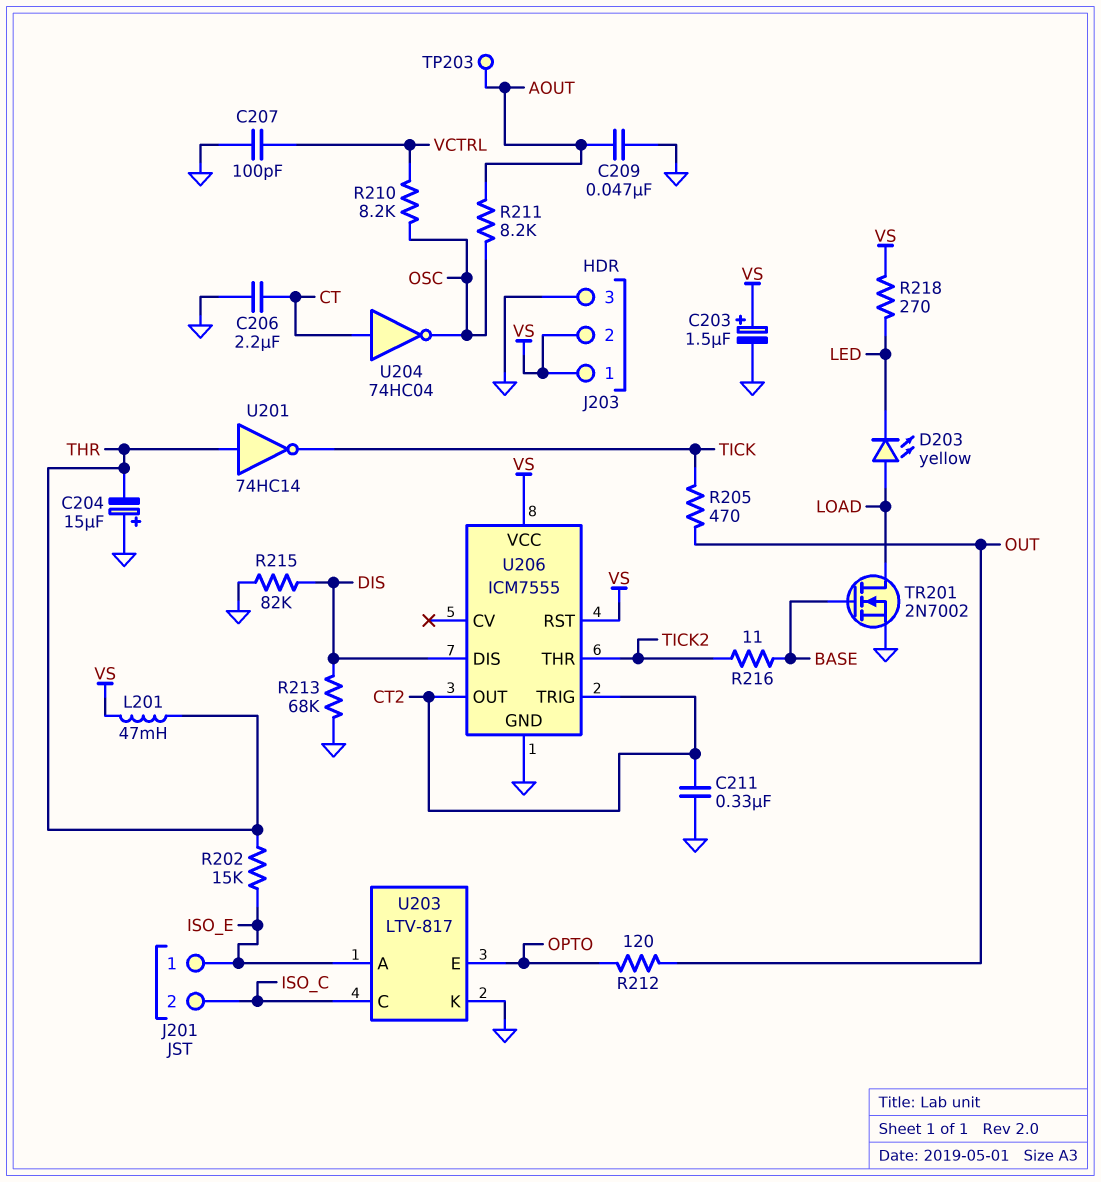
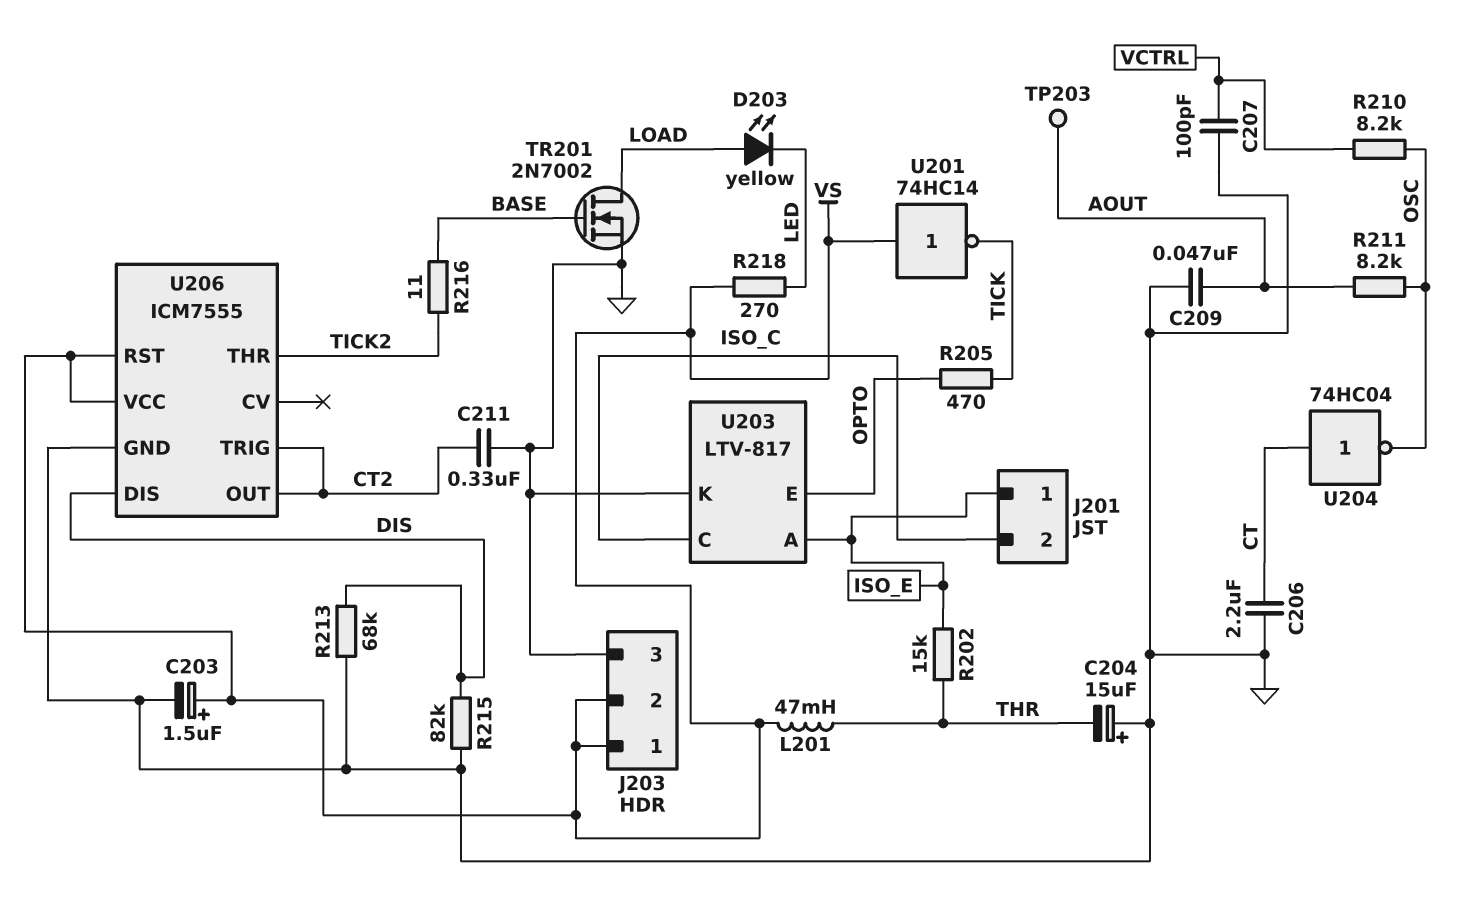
R205: 470 (OUT, TICK) -> 470 (OPTO, TICK)
R212: 120 (OPTO, OUT) -> none
U201: NOT 74HC14 (in THR, out TICK) -> NOT 74HC14 (in VS, out TICK)

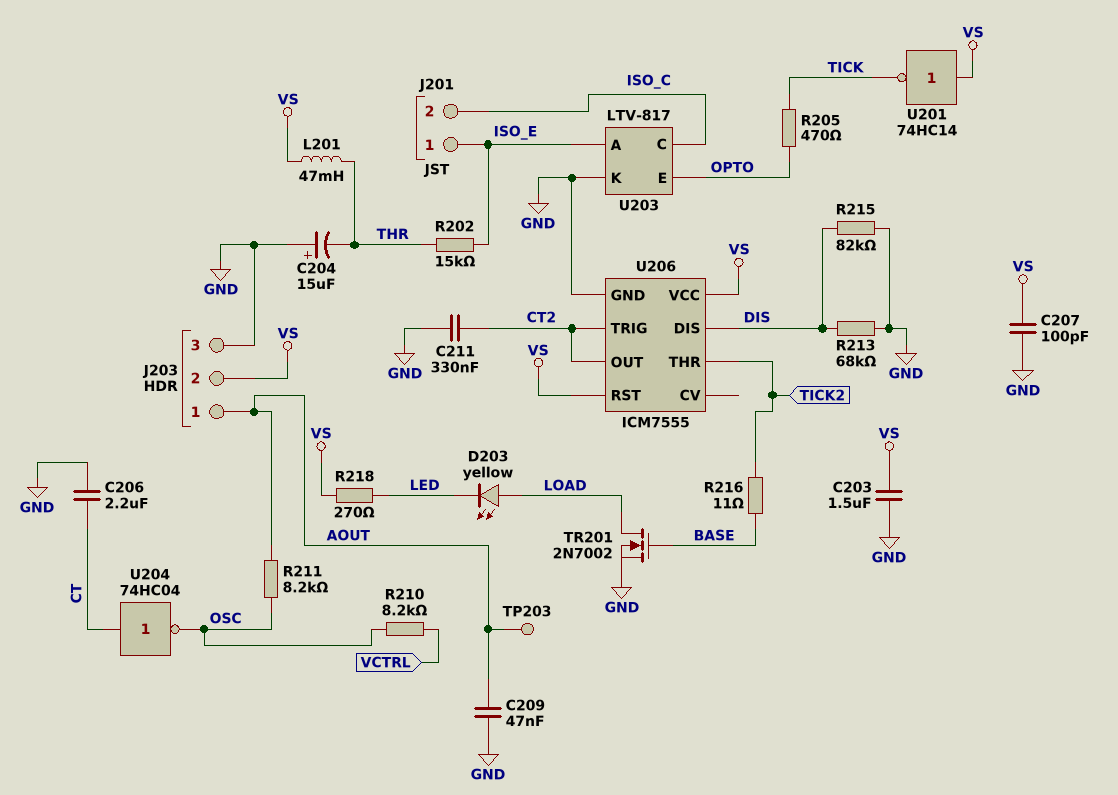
C203: 1.5uF (plus VS, minus GND) -> 1.5uF (GND, VS)
C207: 100pF (GND, VCTRL) -> 100pF (GND, VS)
J203 pin 1: VS -> AOUT

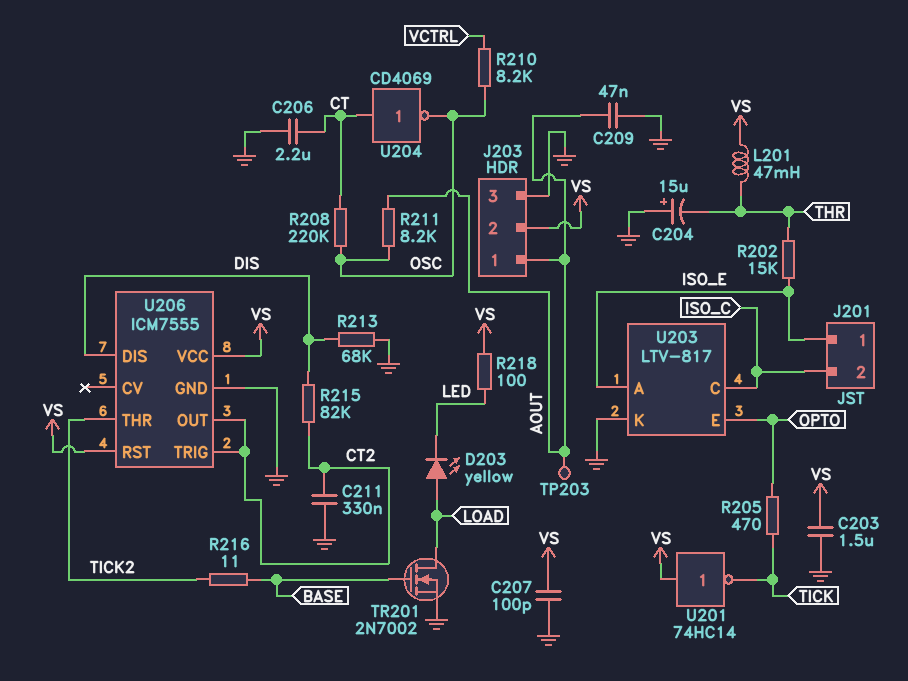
R208: none -> 220k (CT, OSC)
R215: 82k (DIS, GND) -> 82k (CT2, DIS)
R218: 270 (LED, VS) -> 100 (LED, VS)
U204: NOT 74HC04 (in CT, out OSC) -> NOT CD4069 (in CT, out OSC)

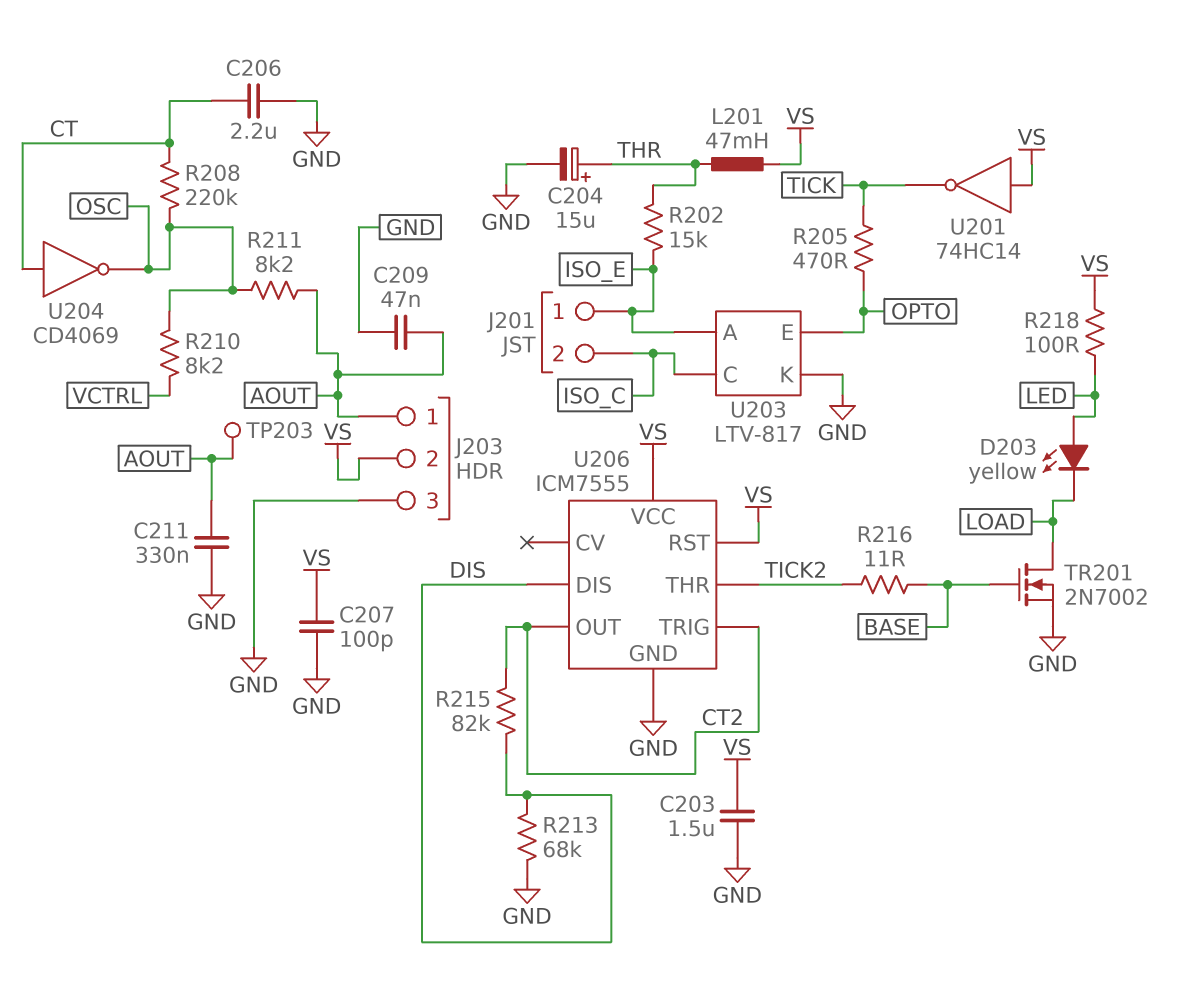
C204: 15uF (plus GND, minus THR) -> 15uF (plus THR, minus GND)
C211: 330nF (CT2, GND) -> 330nF (AOUT, GND)
D203: LED yellow (A LOAD, K LED) -> LED yellow (A LED, K LOAD)

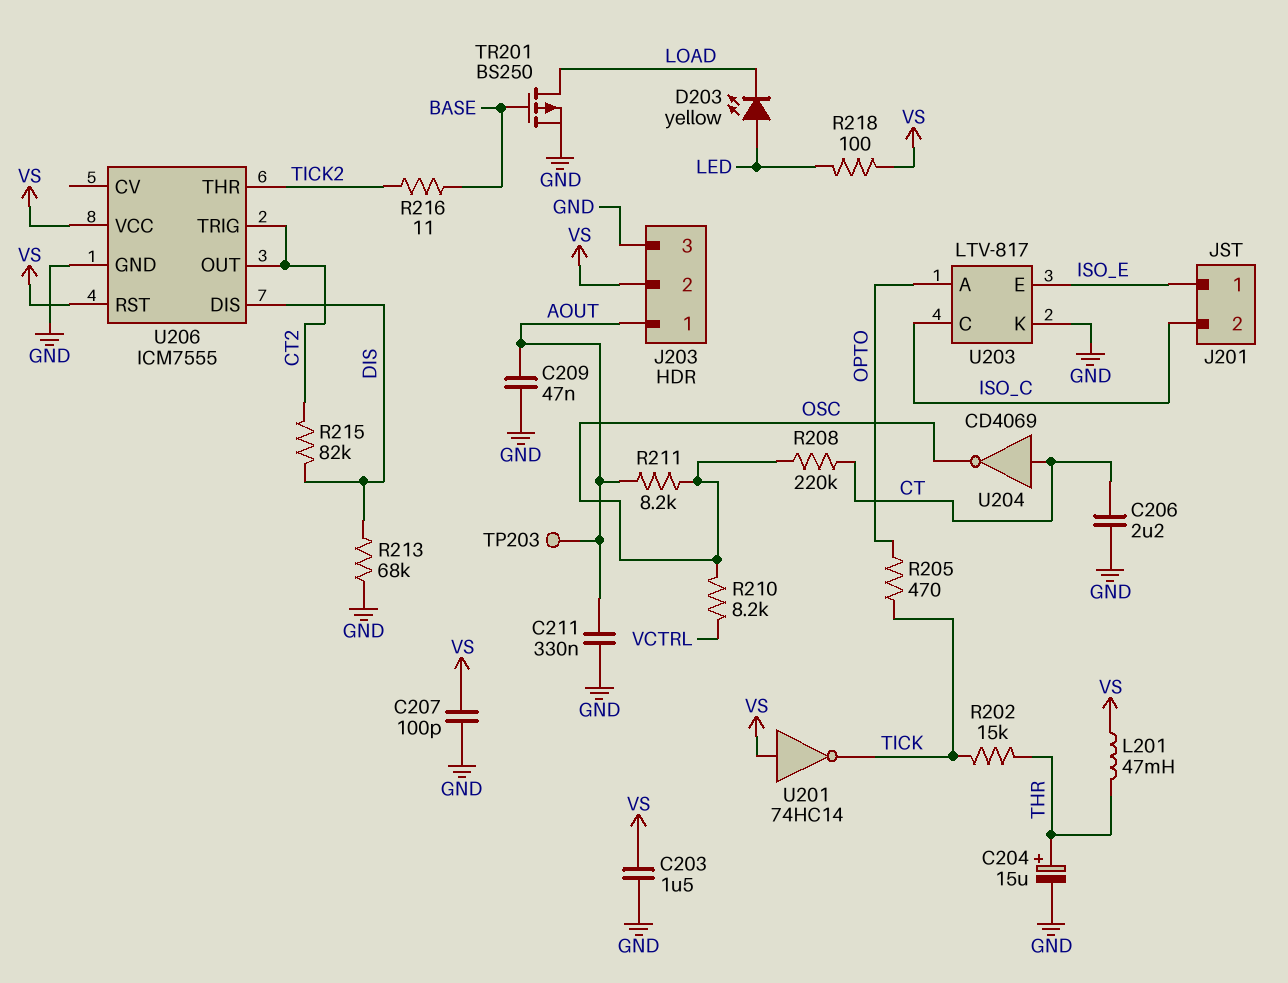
R202: 15k (ISO_E, THR) -> 15k (THR, TICK)
TR201: NMOS 2N7002 (G BASE, D LOAD, S GND) -> PMOS BS250 (G BASE, D LOAD, S GND)
U203 pin A: ISO_E -> OPTO
U203 pin E: OPTO -> ISO_E

